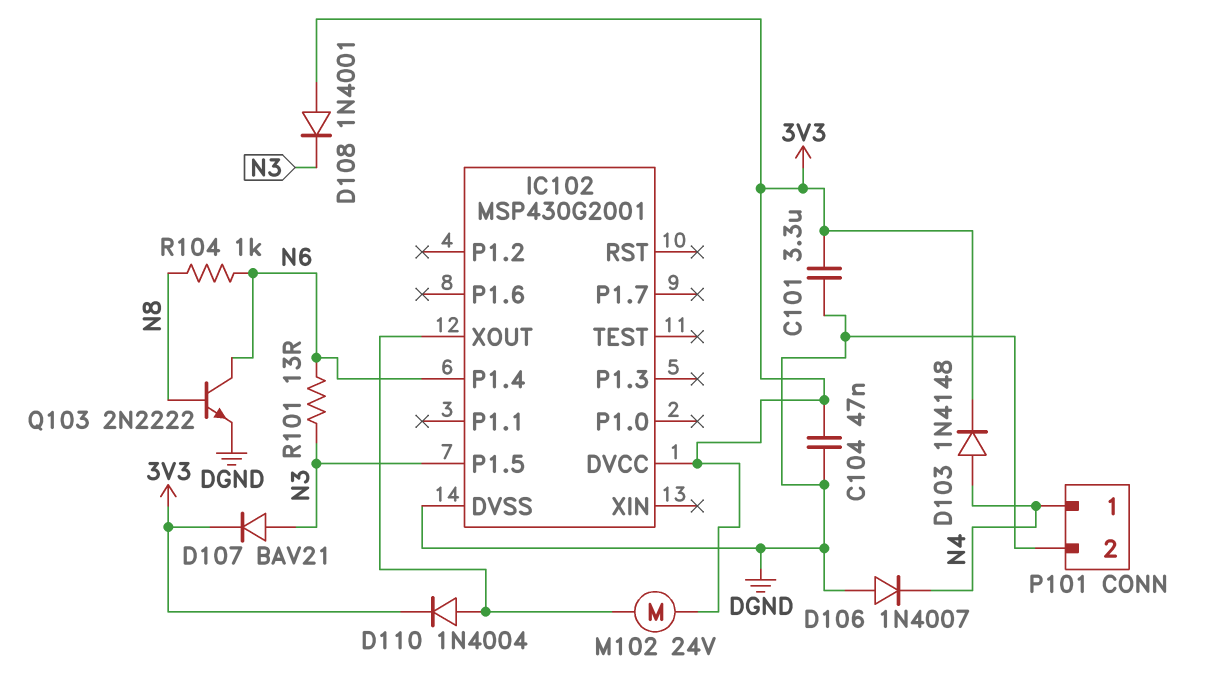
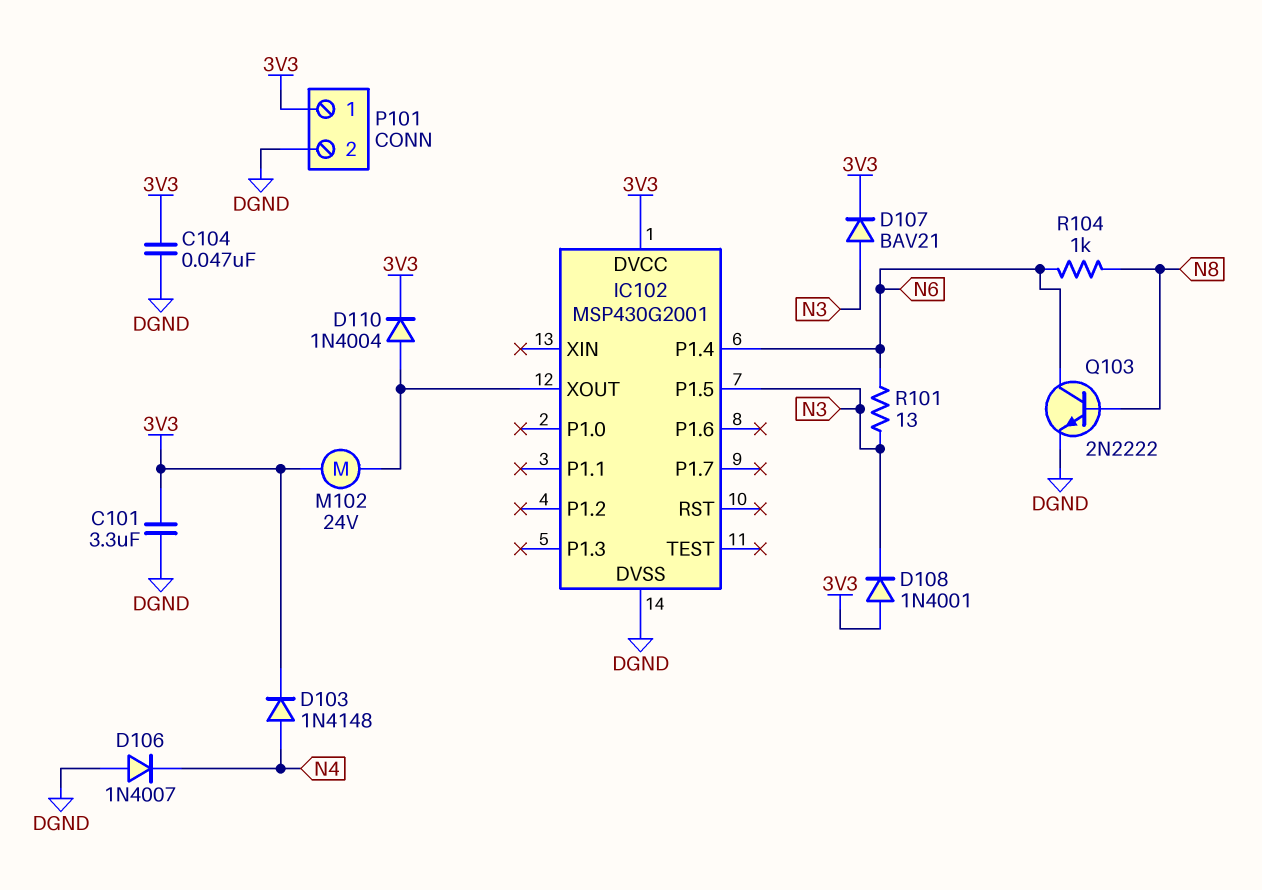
P101 pin 1: N4 -> 3V3

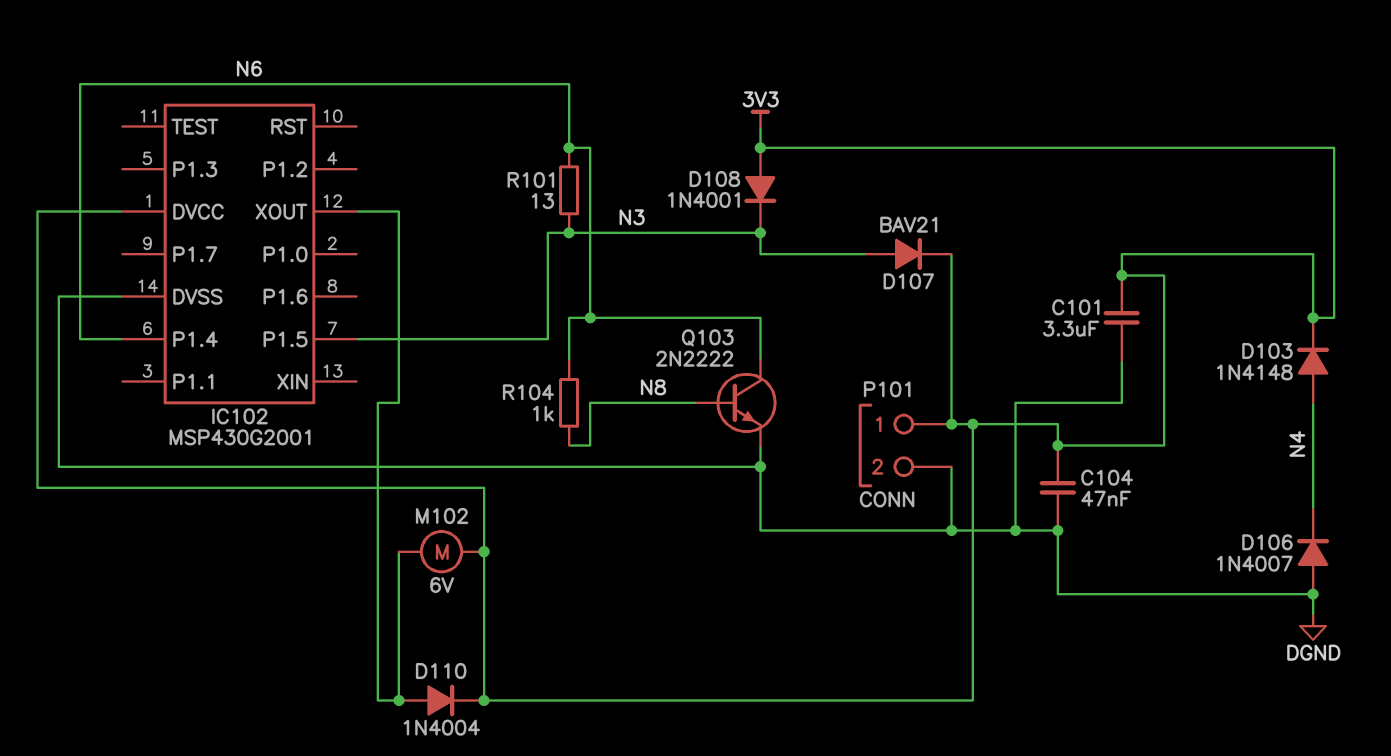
M102: motor 24V (3V3, IC102/XOUT) -> motor 6V (3V3, IC102/XOUT)

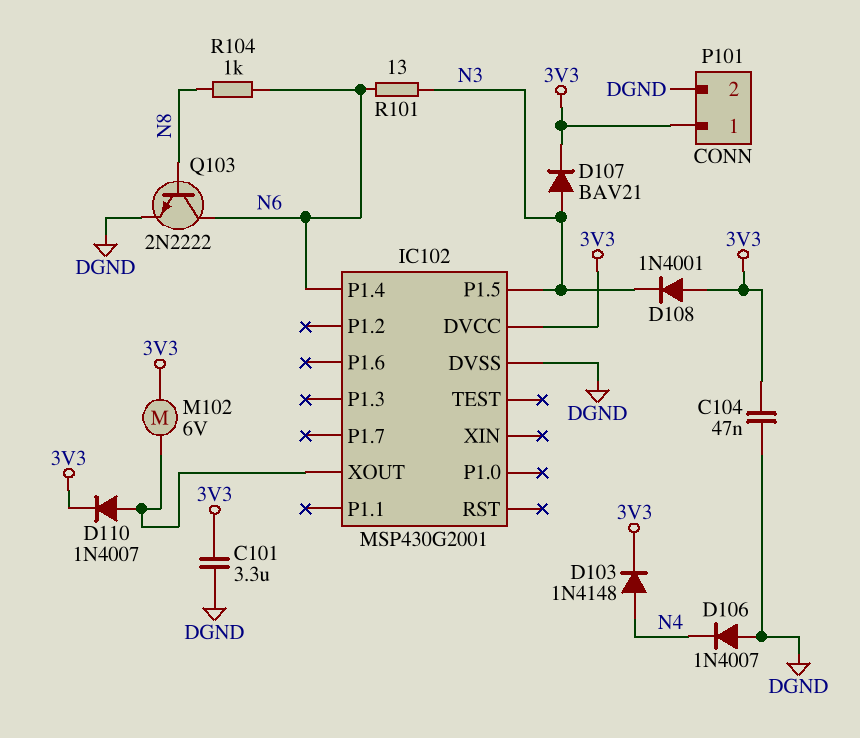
D110: diode 1N4004 (A IC102/XOUT, K 3V3) -> diode 1N4007 (A IC102/XOUT, K 3V3)

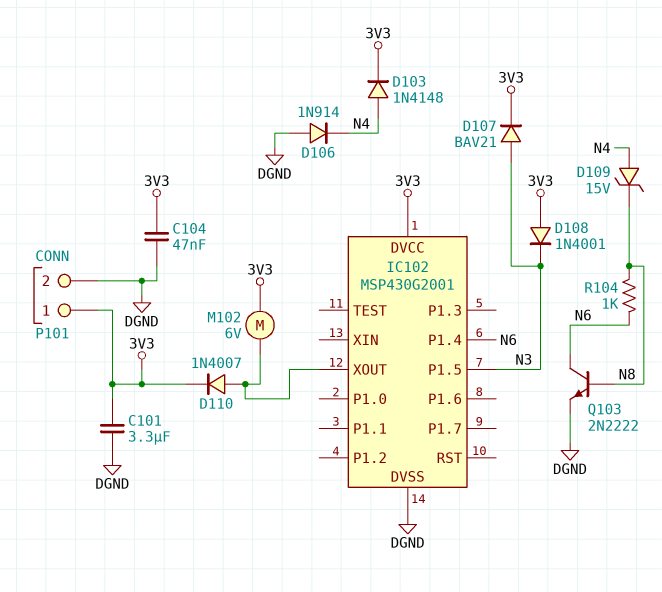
D106: diode 1N4007 (A DGND, K N4) -> diode 1N914 (A DGND, K N4)
D109: none -> zener 15V (A N4, K N8)
R101: 13 (N3, N6) -> none

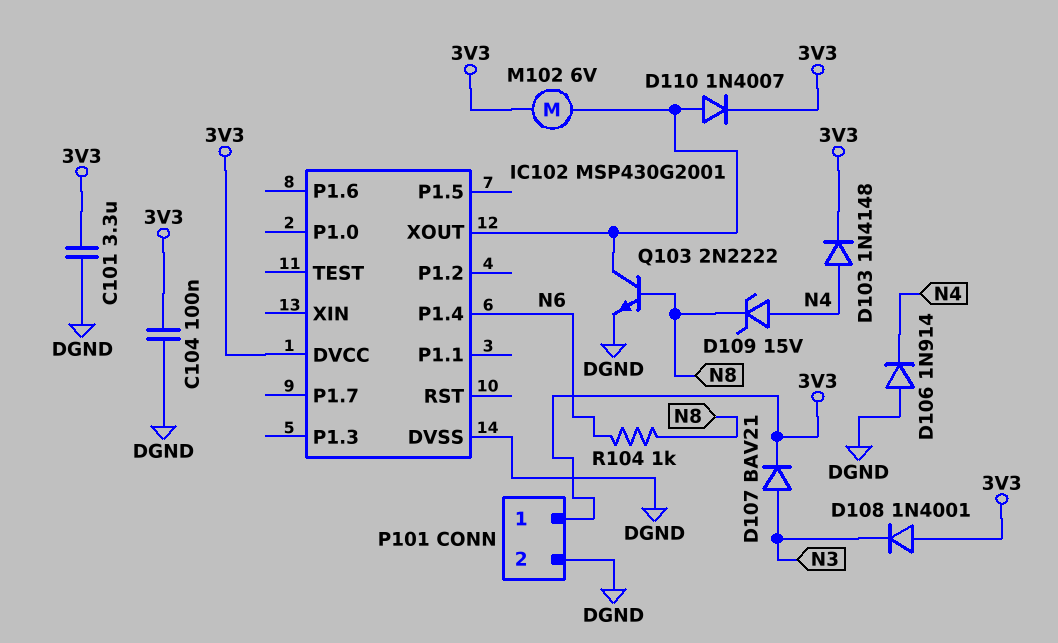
C104: 47nF (3V3, DGND) -> 100nF (3V3, DGND)
IC102 pin P1.5: N3 -> none
Q103: NPN 2N2222 (B N8, C N6, E DGND) -> NPN 2N2222 (B N8, C IC102/XOUT, E DGND)

